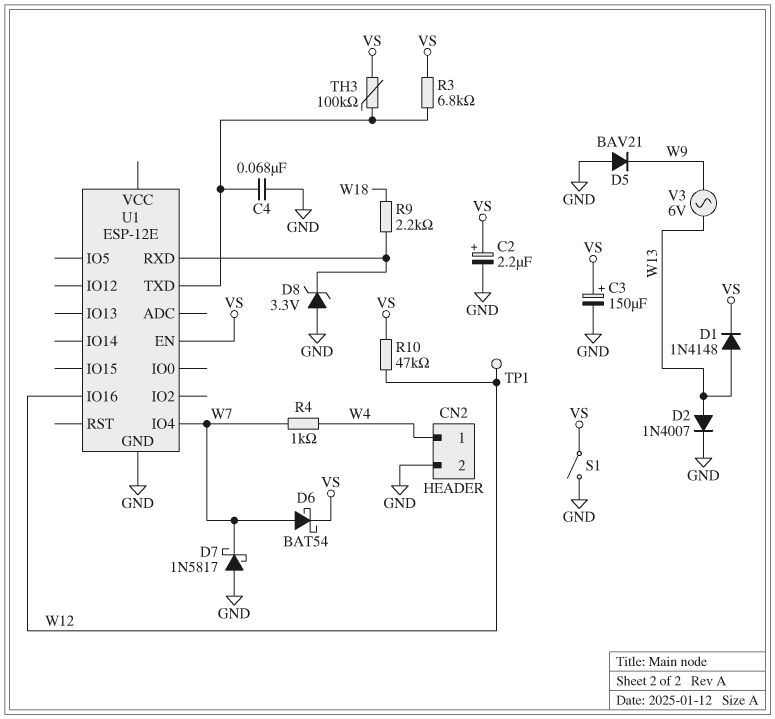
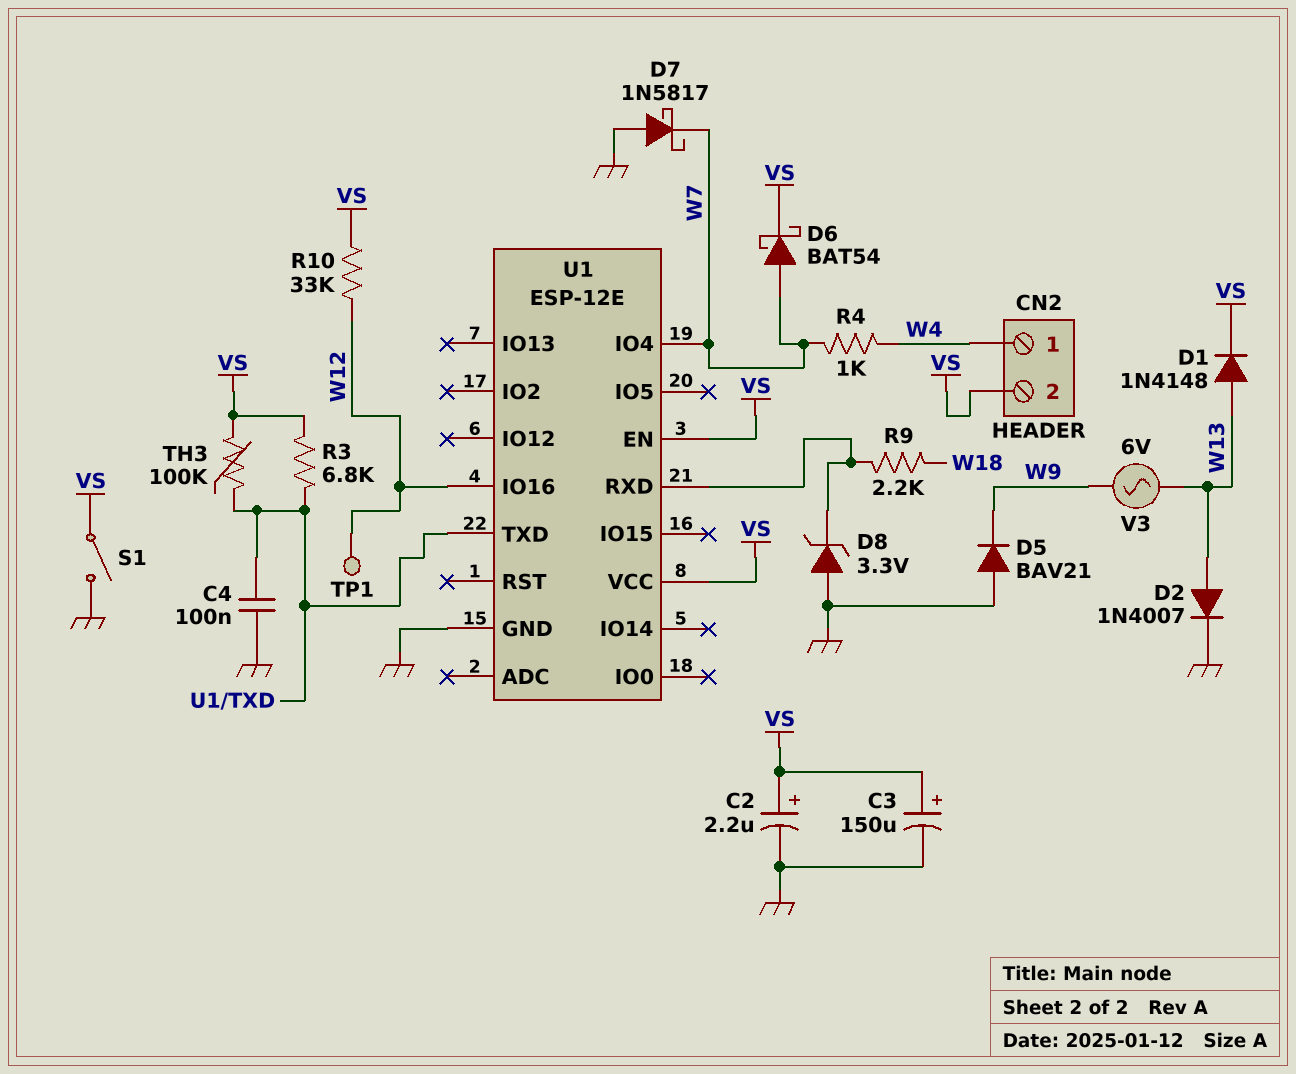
C4: 68nF (GND, U1/TXD) -> 100nF (GND, U1/TXD)
CN2 pin 2: GND -> VS
R10: 47k (VS, W12) -> 33k (VS, W12)
U1 pin VCC: none -> VS

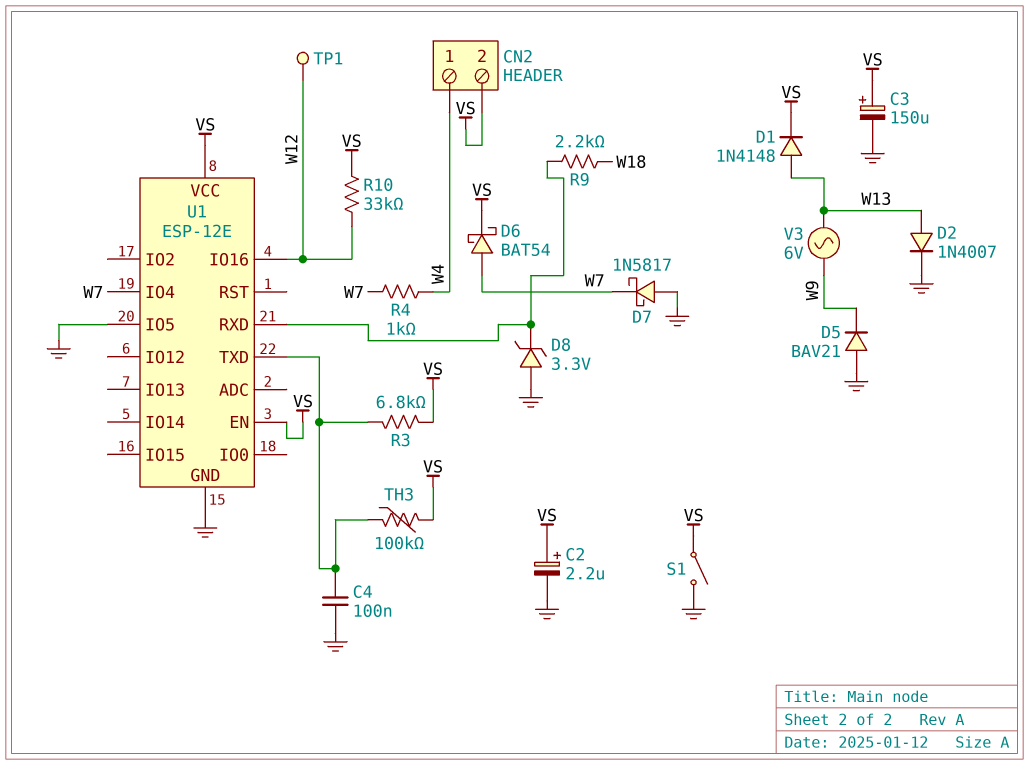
U1 pin IO5: none -> GND

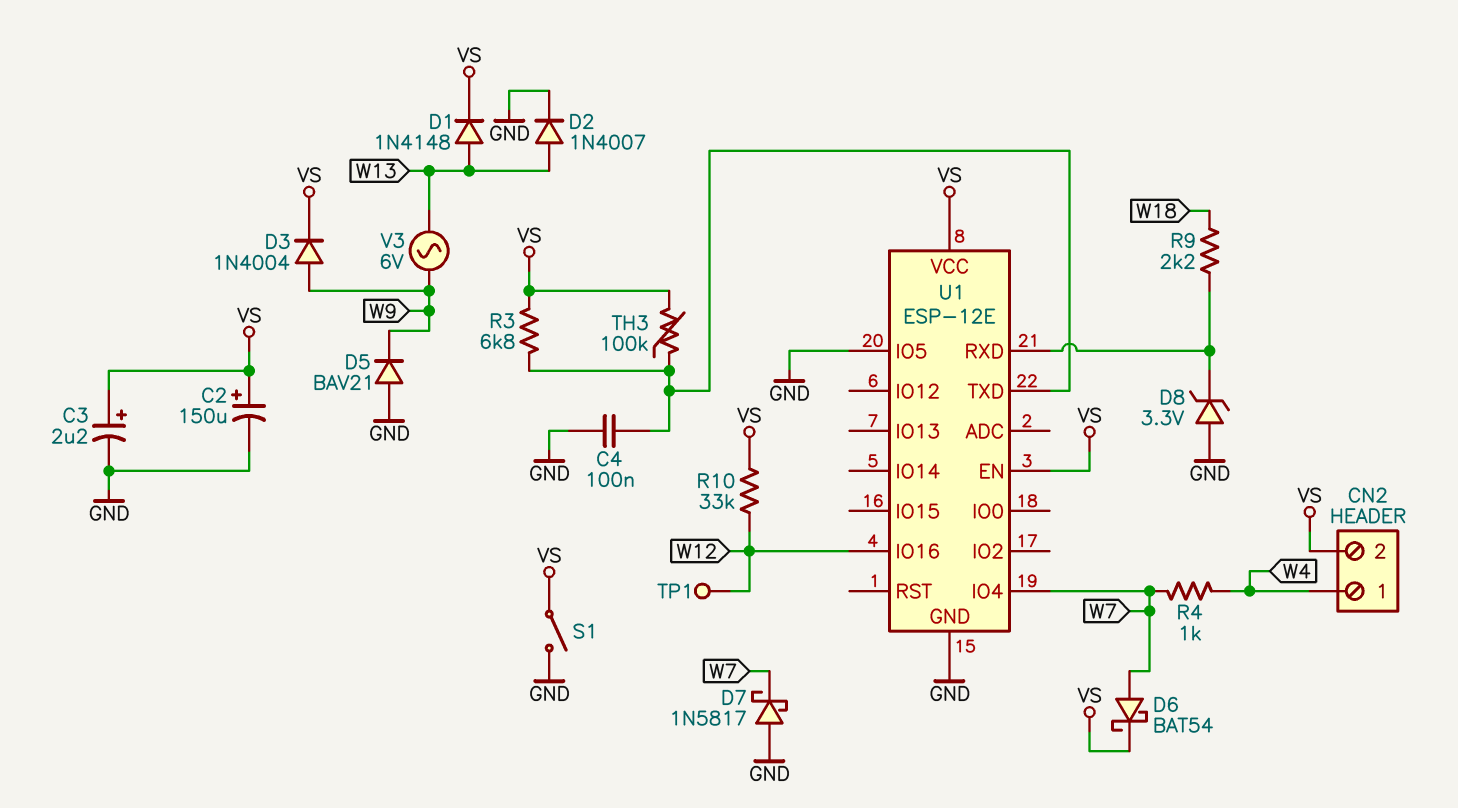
C2: 2.2uF (plus VS, minus GND) -> 150uF (plus VS, minus GND)
C3: 150uF (plus VS, minus GND) -> 2.2uF (plus VS, minus GND)
D3: none -> diode 1N4004 (A W9, K VS)

